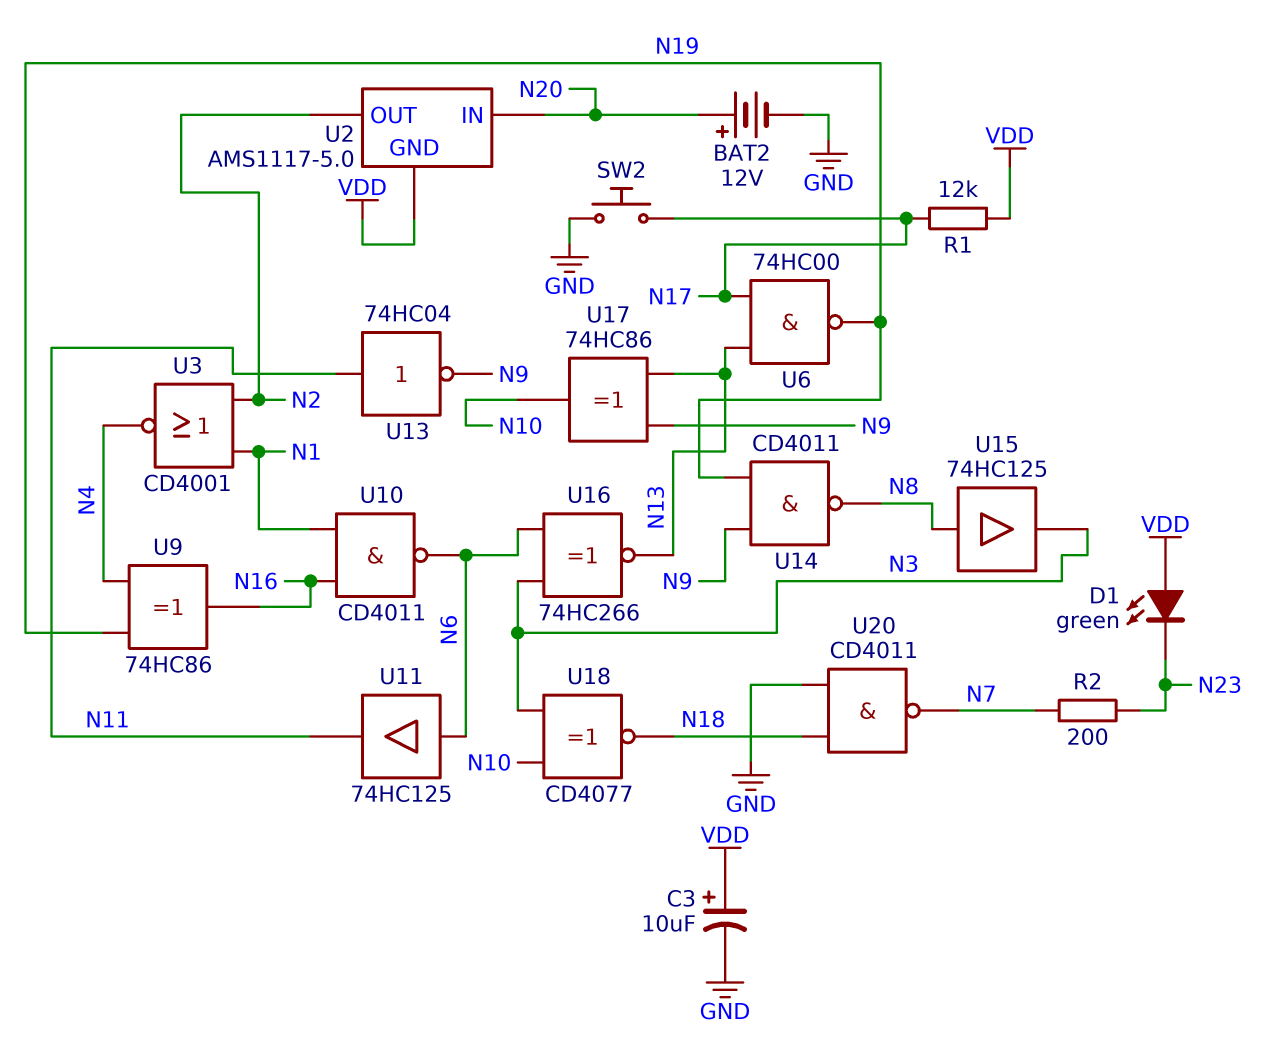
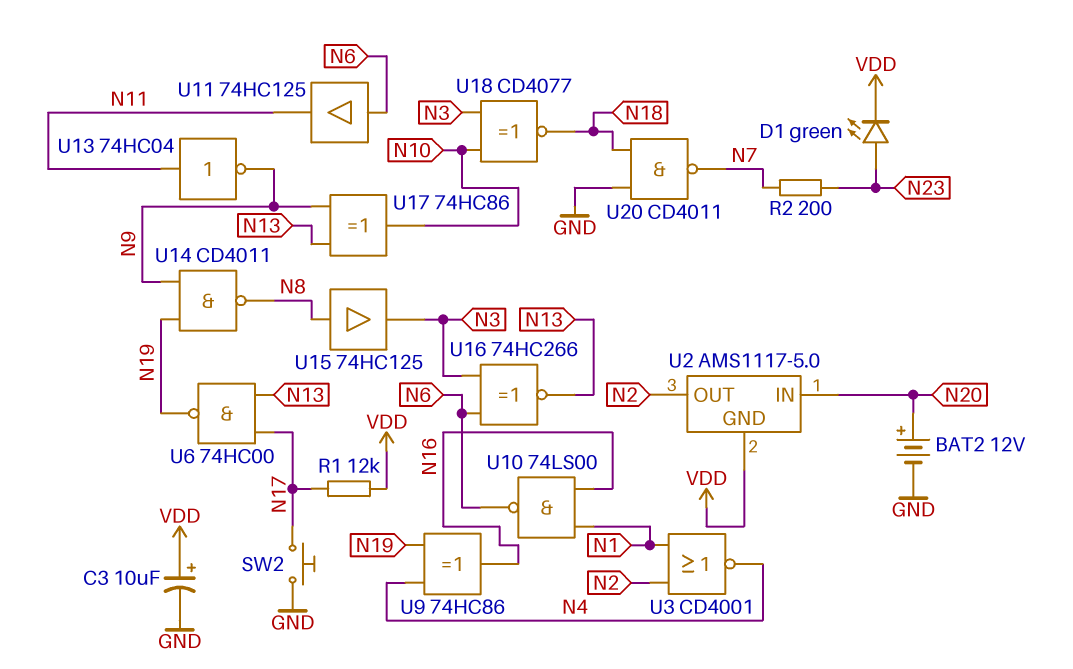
D1: LED green (A VDD, K N23) -> LED green (A N23, K VDD)
U10: NAND CD4011 (in N1, in N16, out N6) -> NAND 74LS00 (in N1, in N16, out N6)

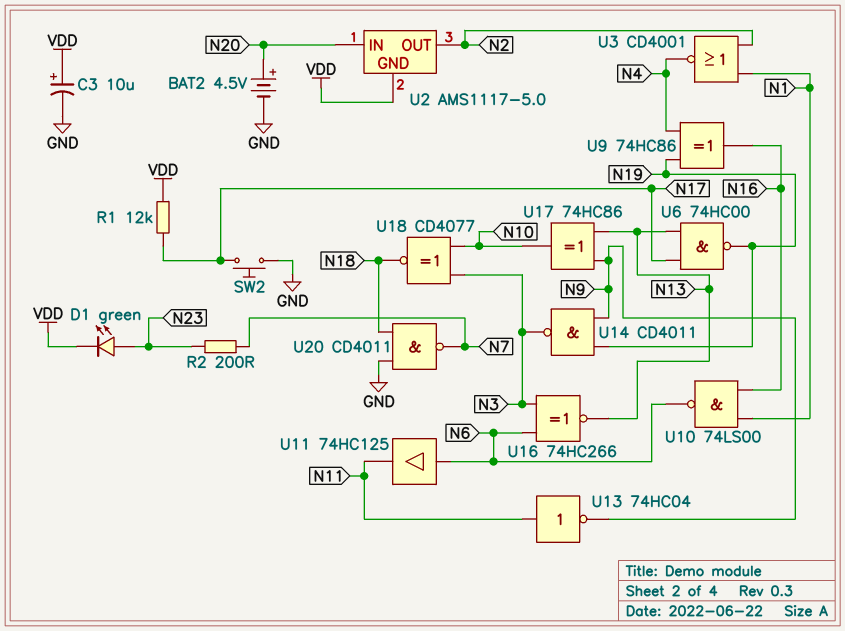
BAT2: 12V (plus N20, minus GND) -> 4.5V (plus N20, minus GND)
U14: NAND CD4011 (in N9, in N19, out N8) -> NAND CD4011 (in N9, in N19, out N3)
U15: buffer 74HC125 (in N8, out N3) -> none

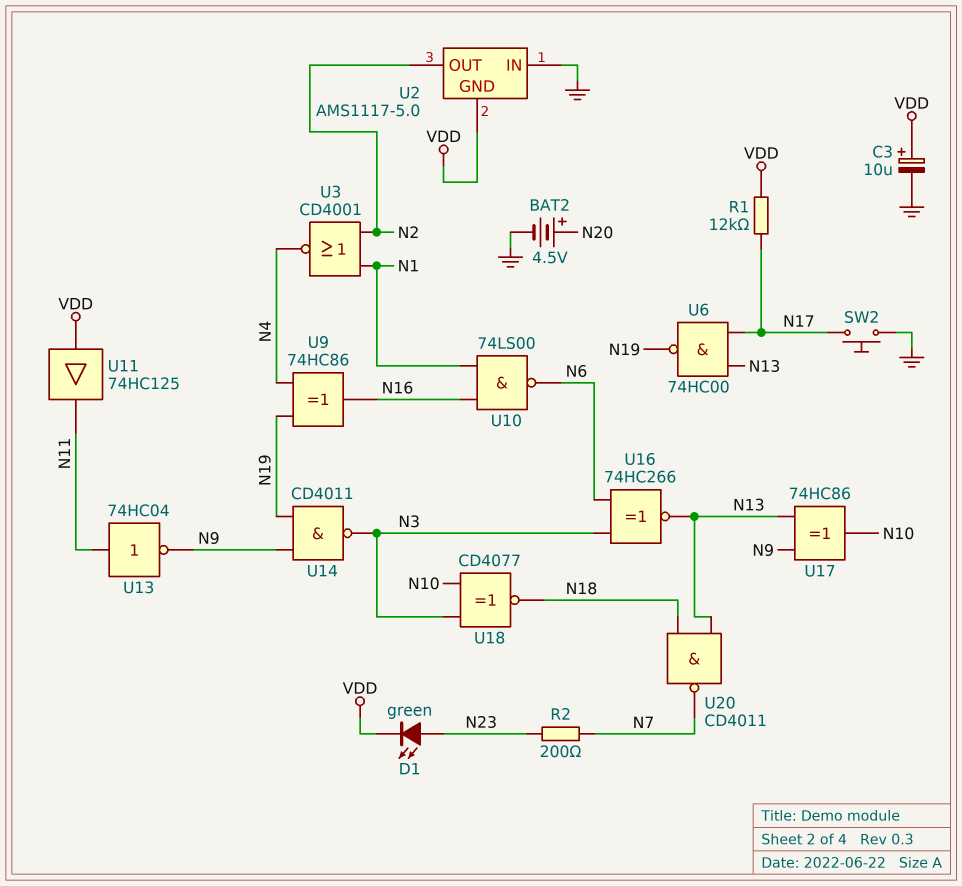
U2 pin IN: N20 -> GND
U11: buffer 74HC125 (in N6, out N11) -> buffer 74HC125 (in VDD, out N11)
U20: NAND CD4011 (in GND, in N18, out N7) -> NAND CD4011 (in N13, in N18, out N7)

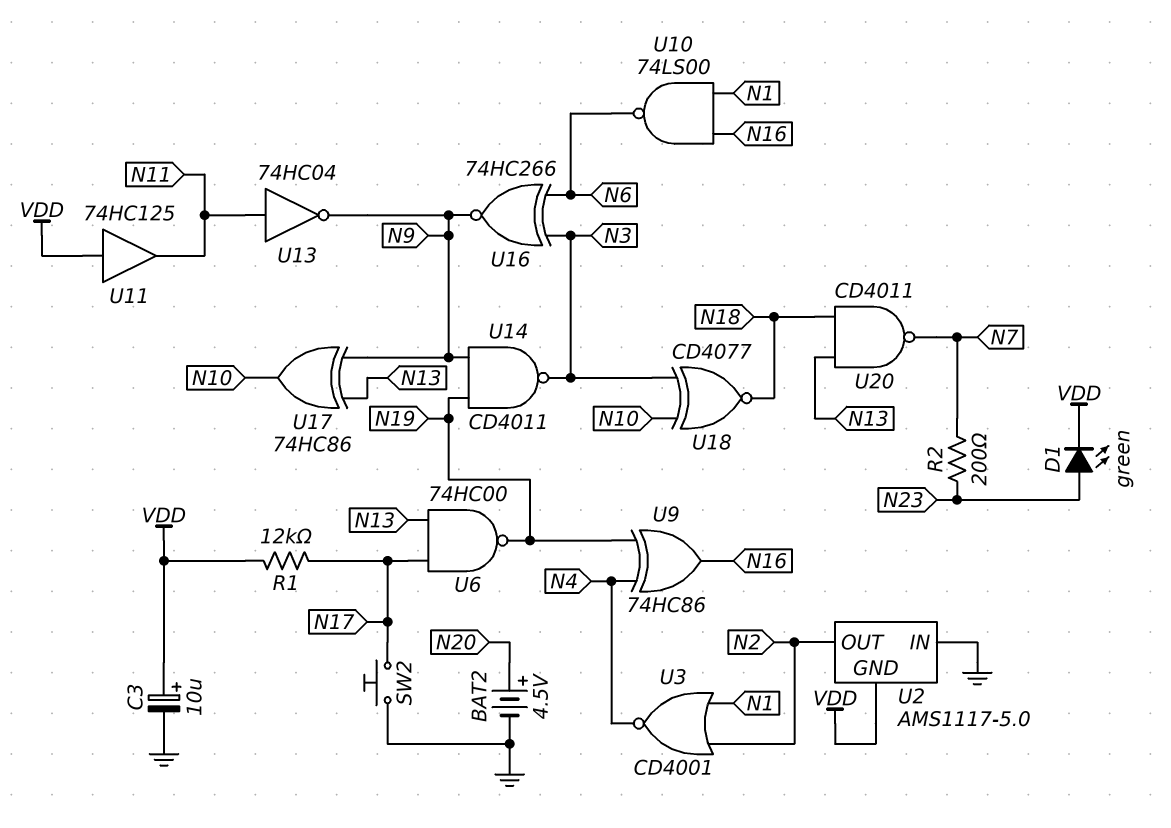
U16: XNOR 74HC266 (in N3, in N6, out N13) -> XNOR 74HC266 (in N3, in N6, out N9)

